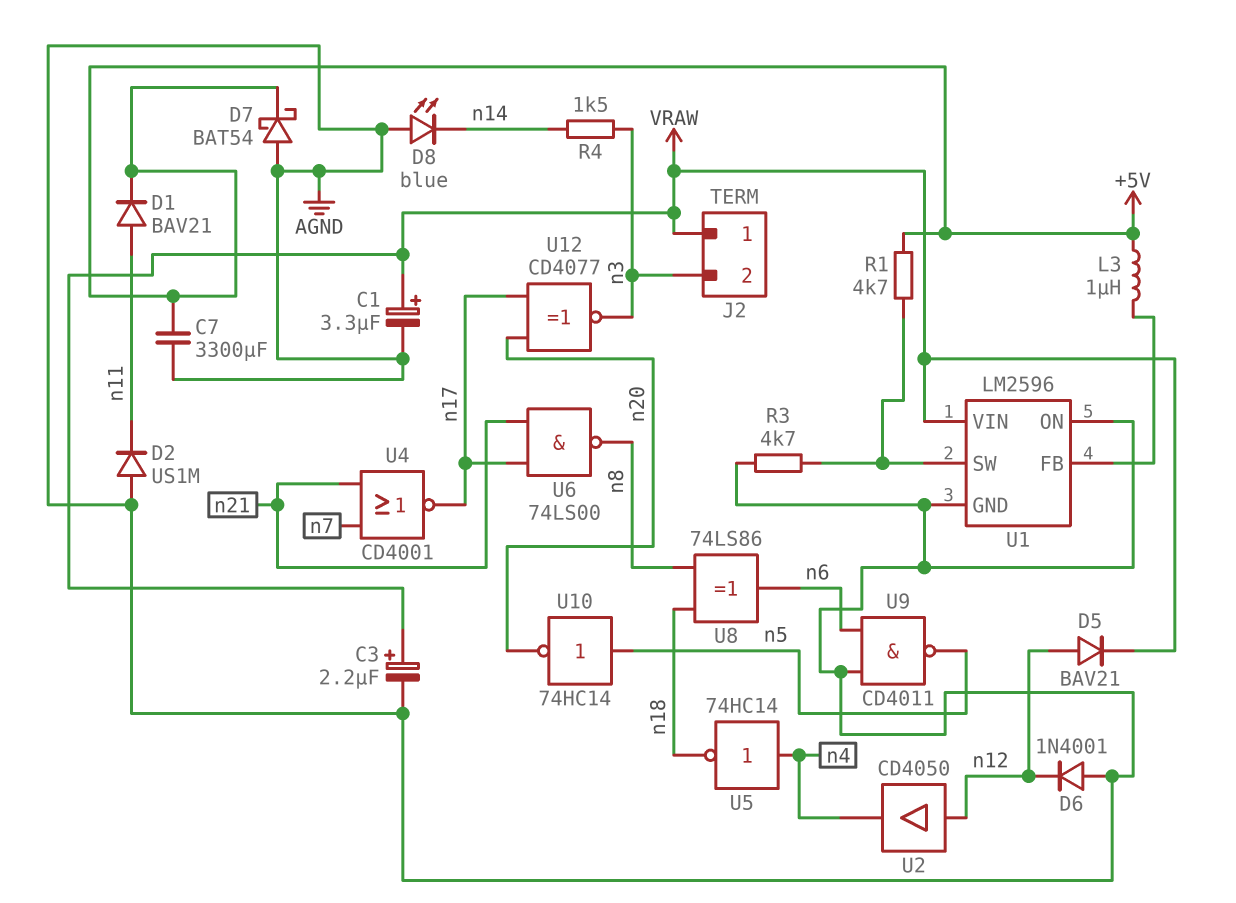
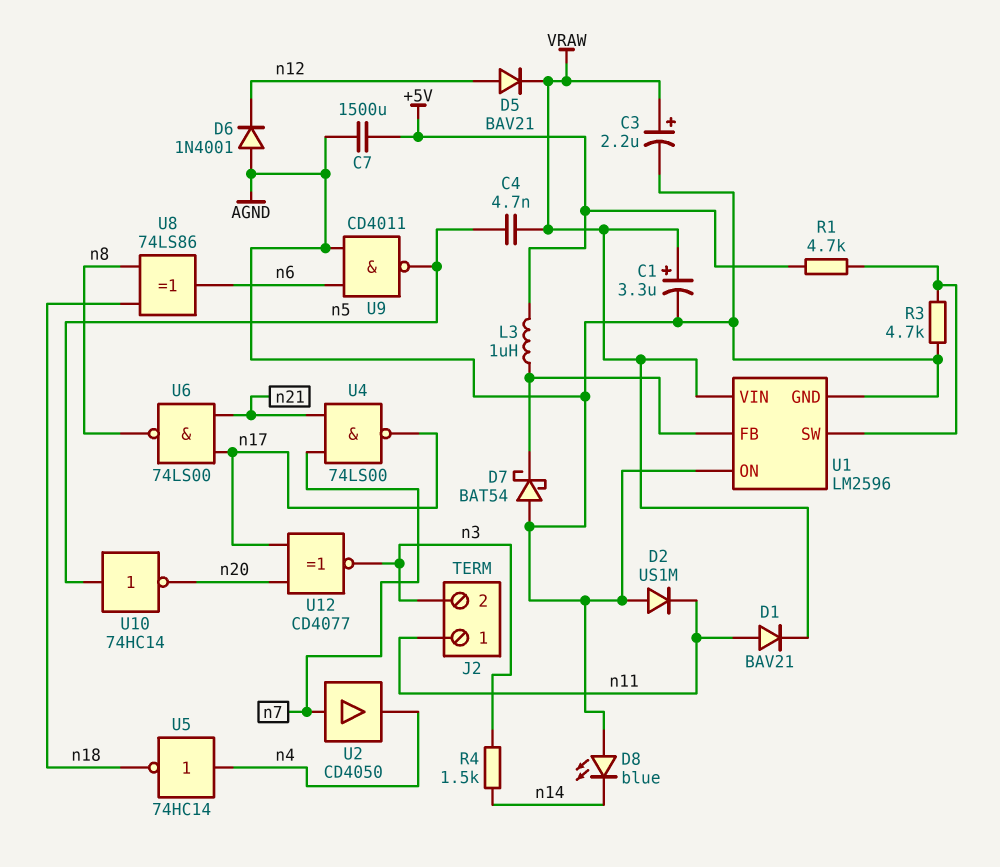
C4: none -> 4.7nF (VRAW, n5)
C7: 3300uF (+5V, AGND) -> 1500uF (+5V, AGND)
D1: diode BAV21 (A n11, K +5V) -> diode BAV21 (A n11, K VRAW)
D7: schottky BAT54 (A AGND, K +5V) -> schottky BAT54 (A AGND, K U1/FB)
J2 pin 1: VRAW -> n11
U2: buffer CD4050 (in n12, out n4) -> buffer CD4050 (in n7, out n4)
U4: NOR CD4001 (in n7, in n21, out n17) -> NAND 74LS00 (in n7, in n21, out n17)

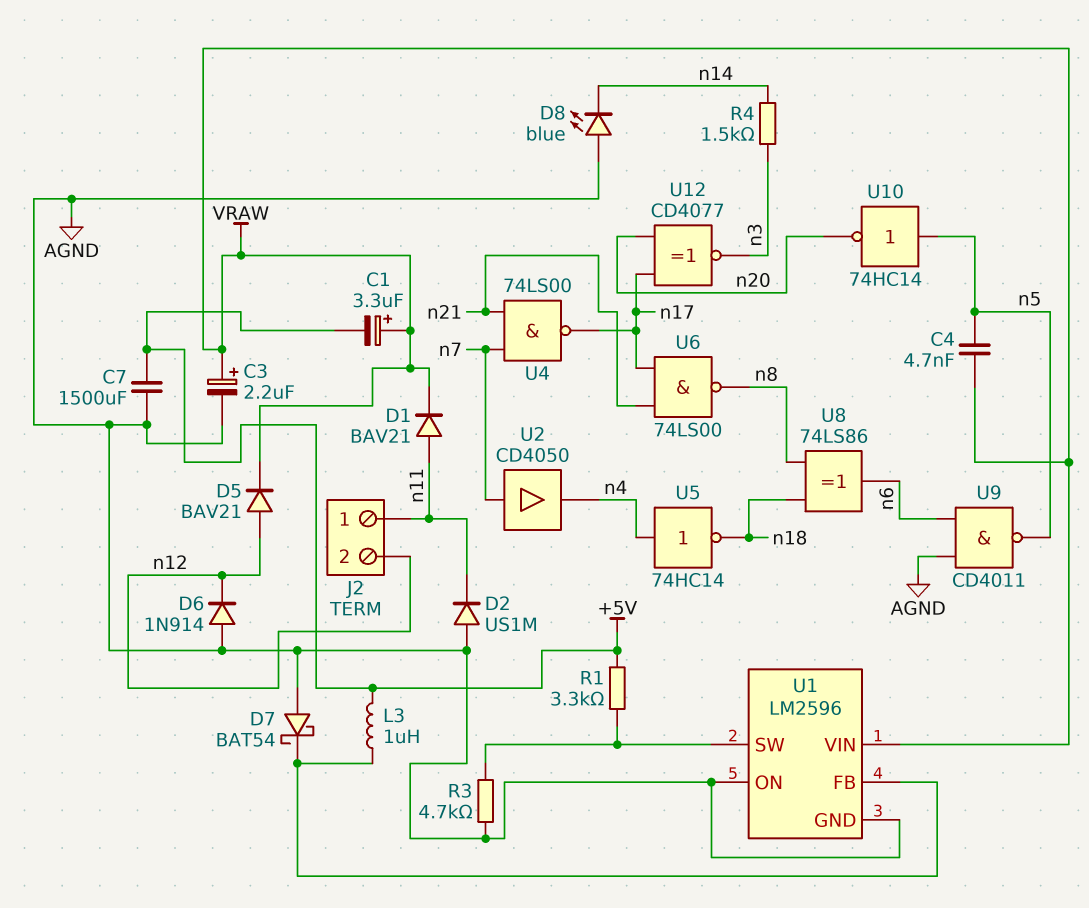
C1: 3.3uF (plus VRAW, minus AGND) -> 3.3uF (plus VRAW, minus +5V)
D6: diode 1N4001 (A AGND, K n12) -> diode 1N914 (A AGND, K n12)
J2 pin 2: n3 -> n12
R1: 4.7k (+5V, U1/SW) -> 3.3k (+5V, U1/SW)

